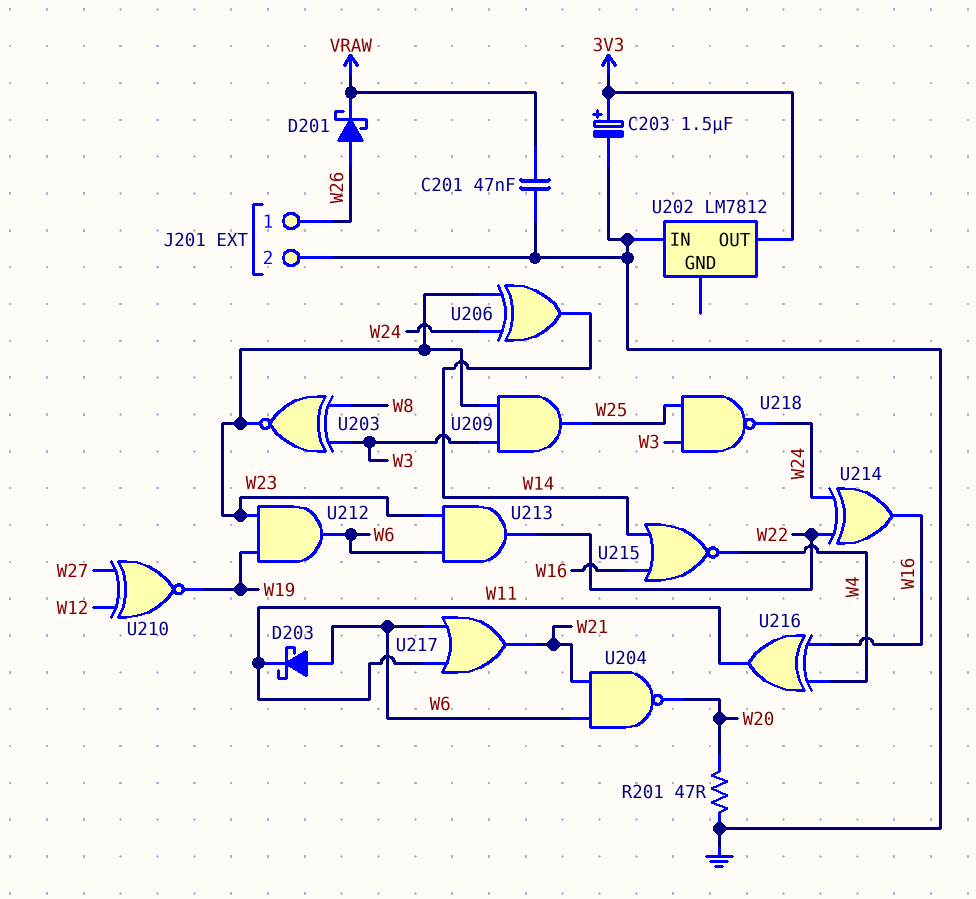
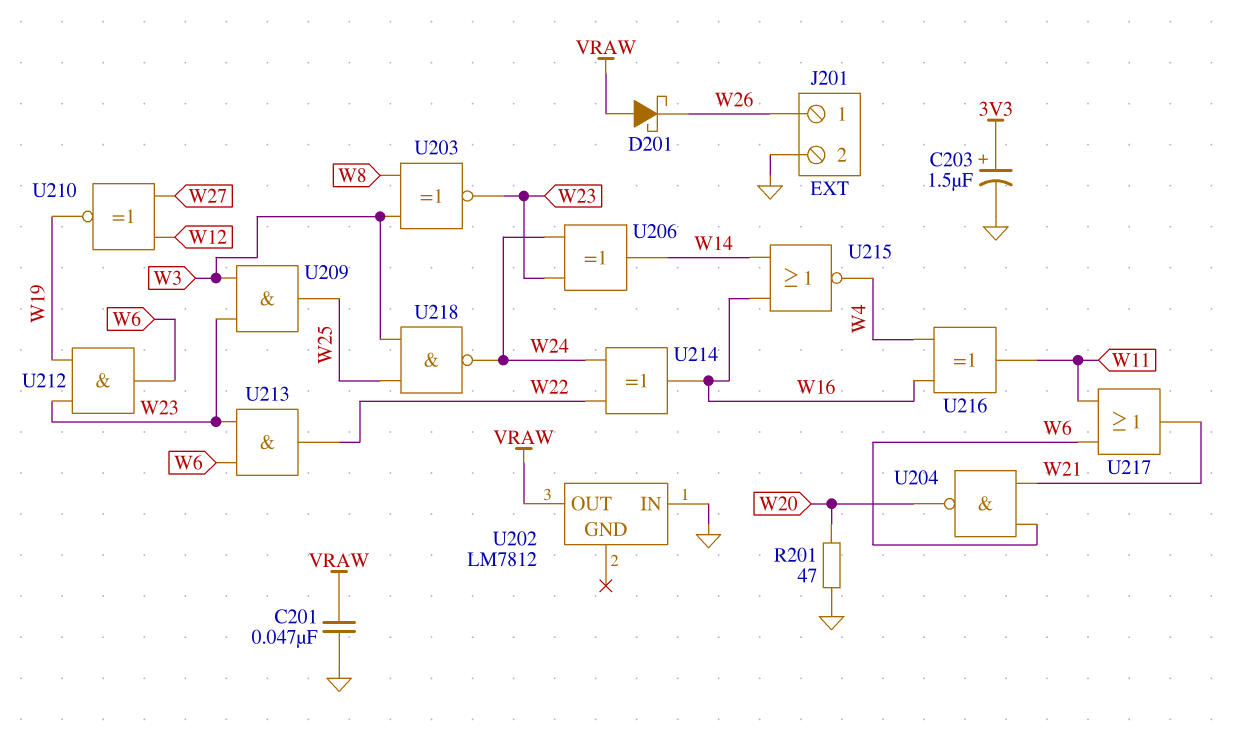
D201: schottky (A W26, K VRAW) -> schottky (A VRAW, K W26)
D203: schottky (A W6, K W11) -> none
U202 pin OUT: 3V3 -> VRAW

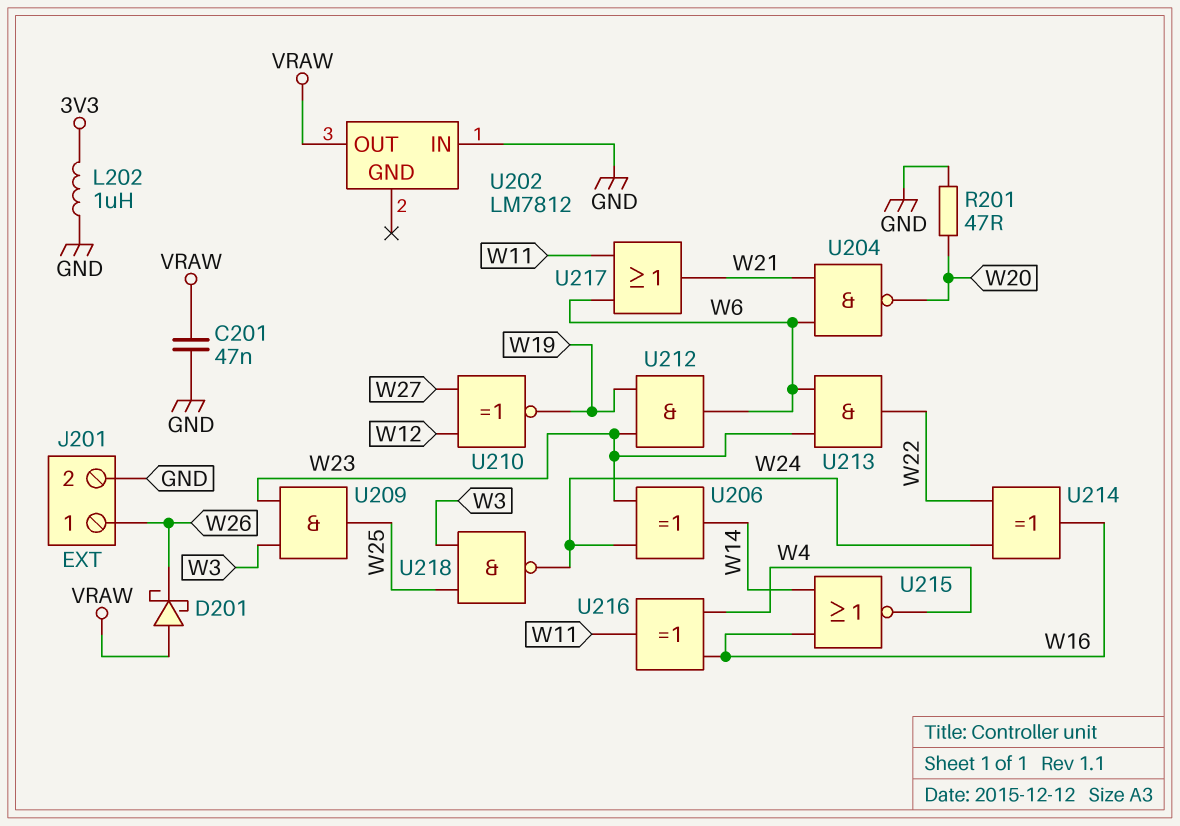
C203: 1.5uF (plus 3V3, minus GND) -> none
L202: none -> 1uH (3V3, GND)
U203: XNOR (in W3, in W8, out W23) -> none

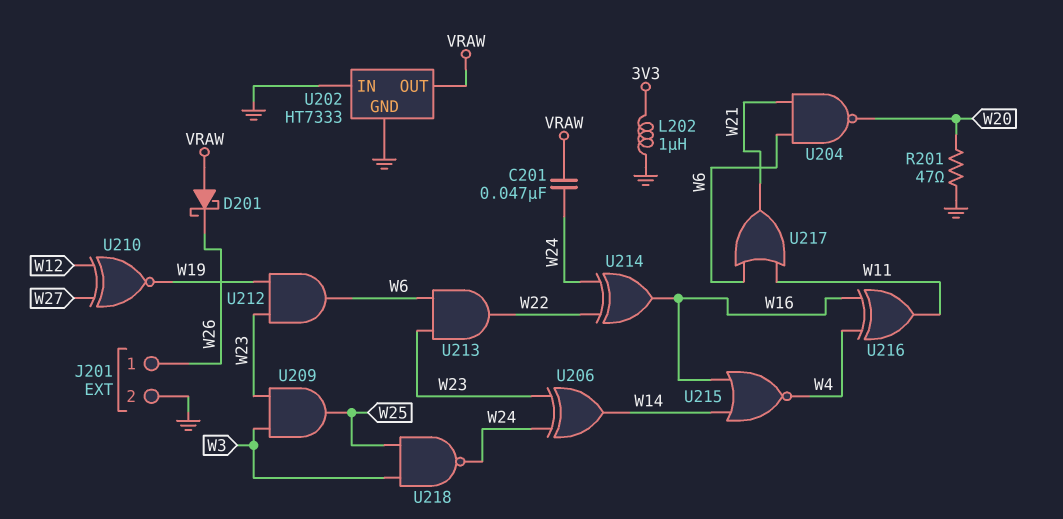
C201: 47nF (GND, VRAW) -> 47nF (VRAW, W24)
U202: LM7812 -> HT7333
U202 pin GND: none -> GND

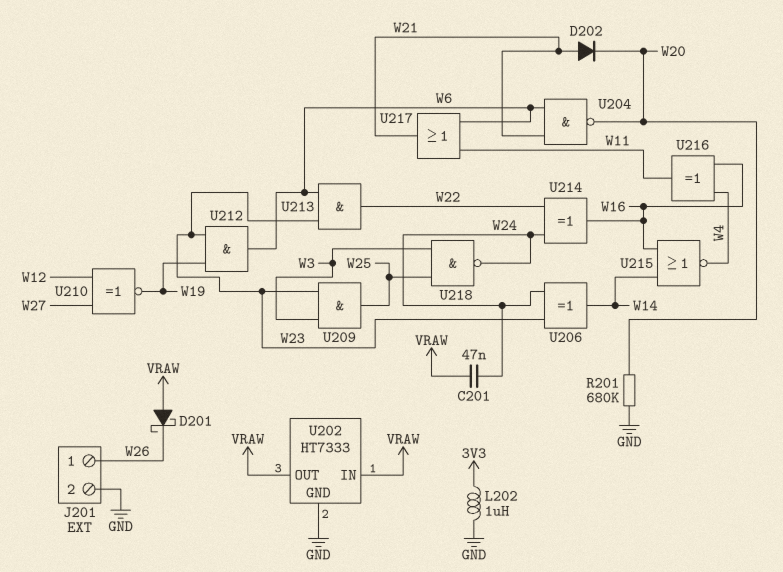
D202: none -> diode (A W21, K W20)
R201: 47 (GND, W20) -> 680k (GND, W20)
U202 pin IN: GND -> VRAW

